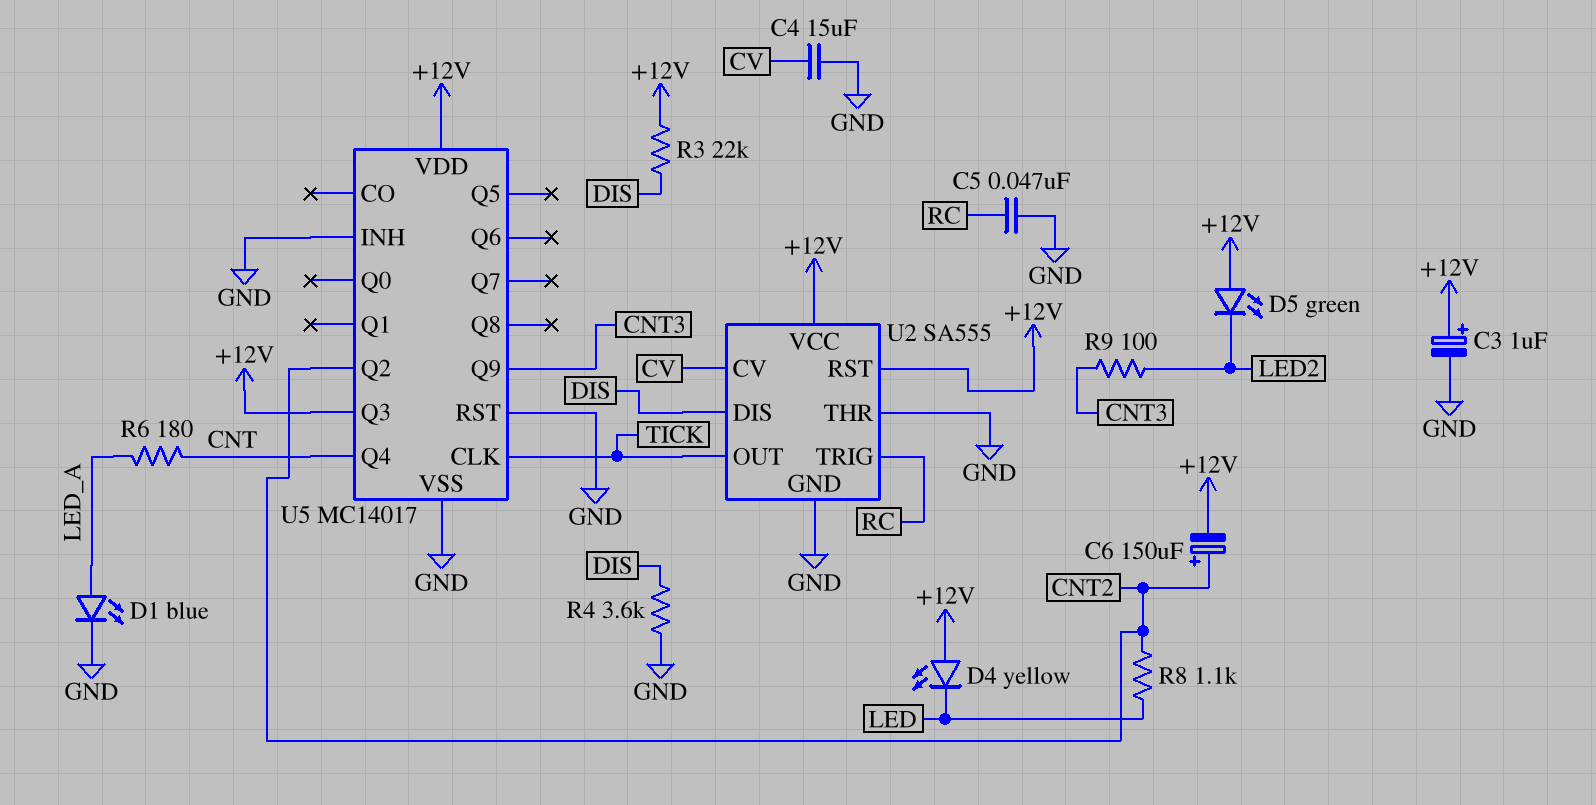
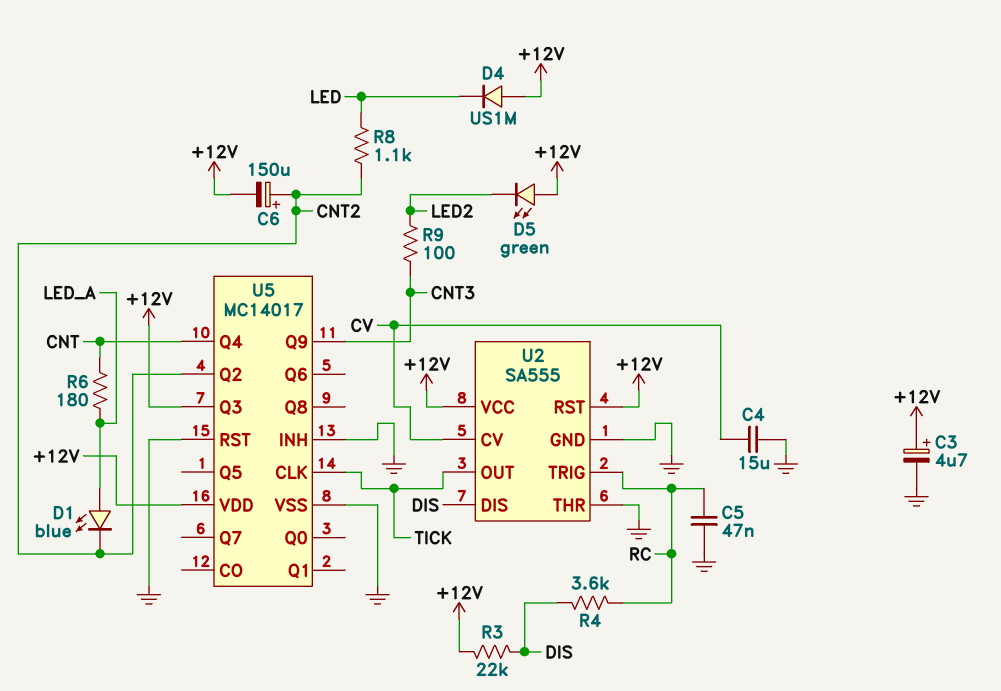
C3: 1uF (plus +12V, minus GND) -> 4.7uF (plus +12V, minus GND)
D1: LED blue (A LED_A, K GND) -> LED blue (A LED_A, K CNT2)
D4: LED yellow (A +12V, K LED) -> diode US1M (A +12V, K LED)
R4: 3.6k (DIS, GND) -> 3.6k (DIS, RC)

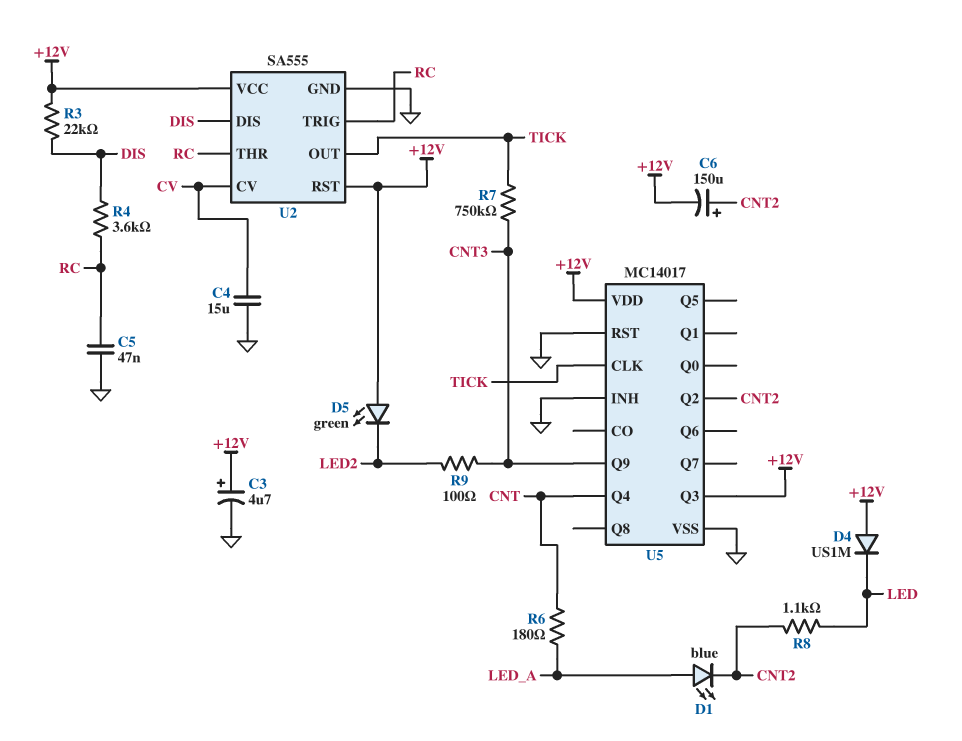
R7: none -> 750k (CNT3, TICK)
U2 pin THR: GND -> RC

